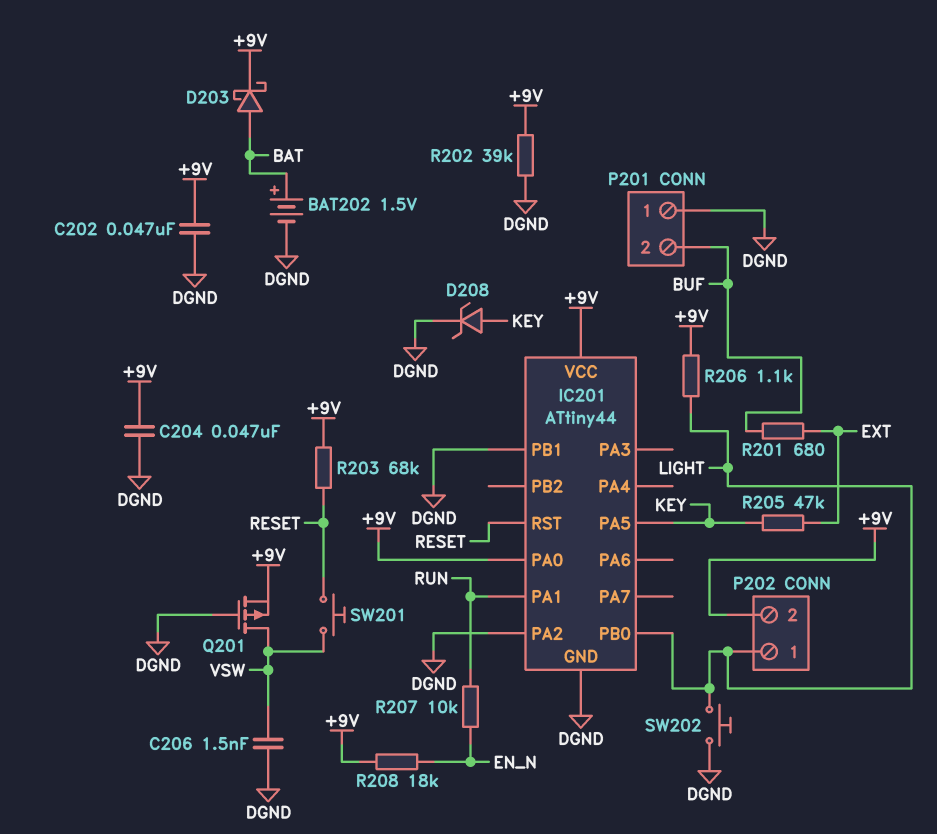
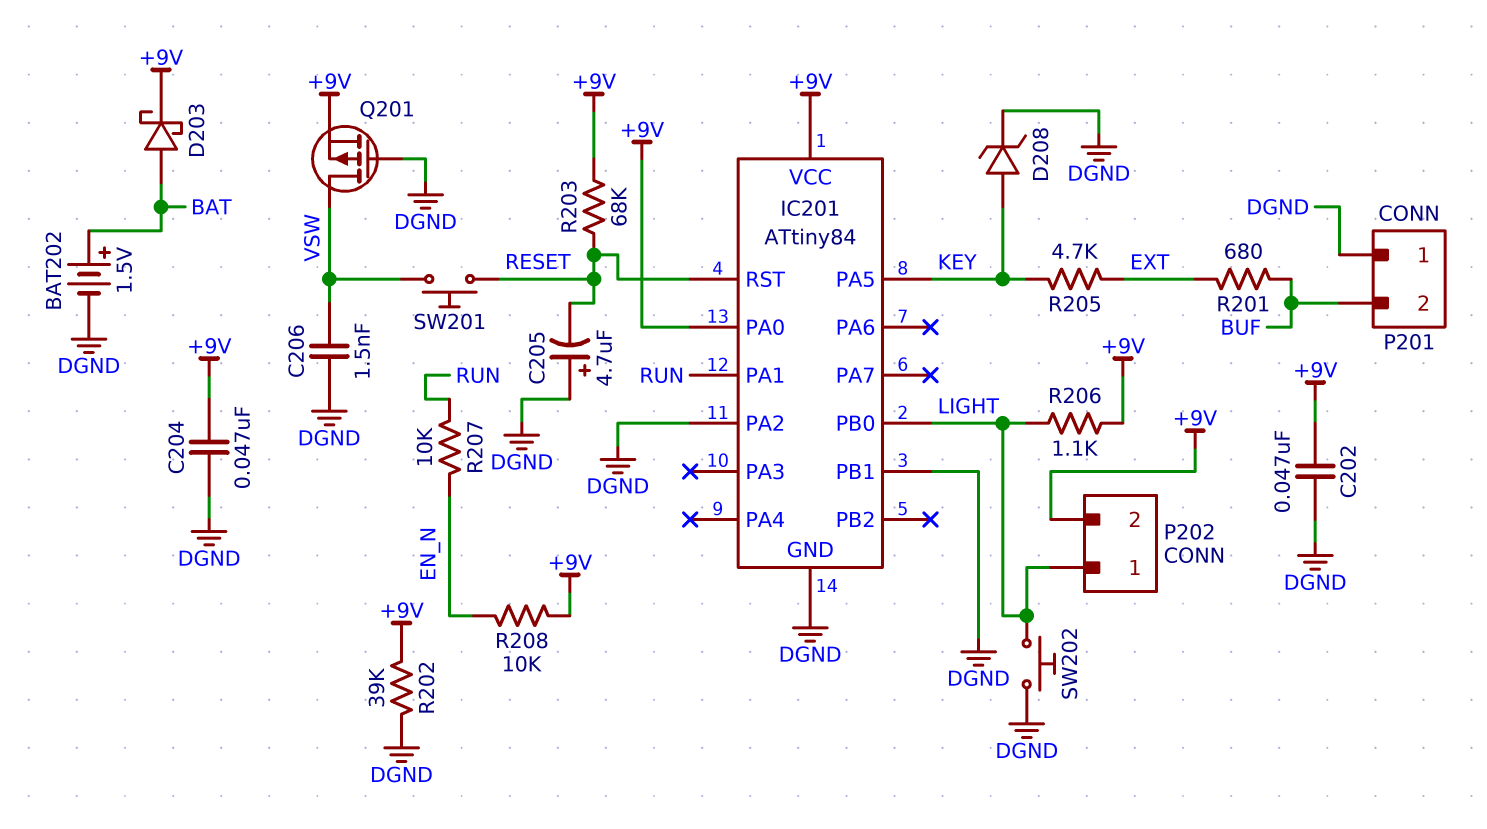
C205: none -> 4.7uF (plus DGND, minus RESET)
IC201: ATtiny44 -> ATtiny84
R205: 47k (EXT, KEY) -> 4.7k (EXT, KEY)
R208: 18k (+9V, EN_N) -> 10k (+9V, EN_N)

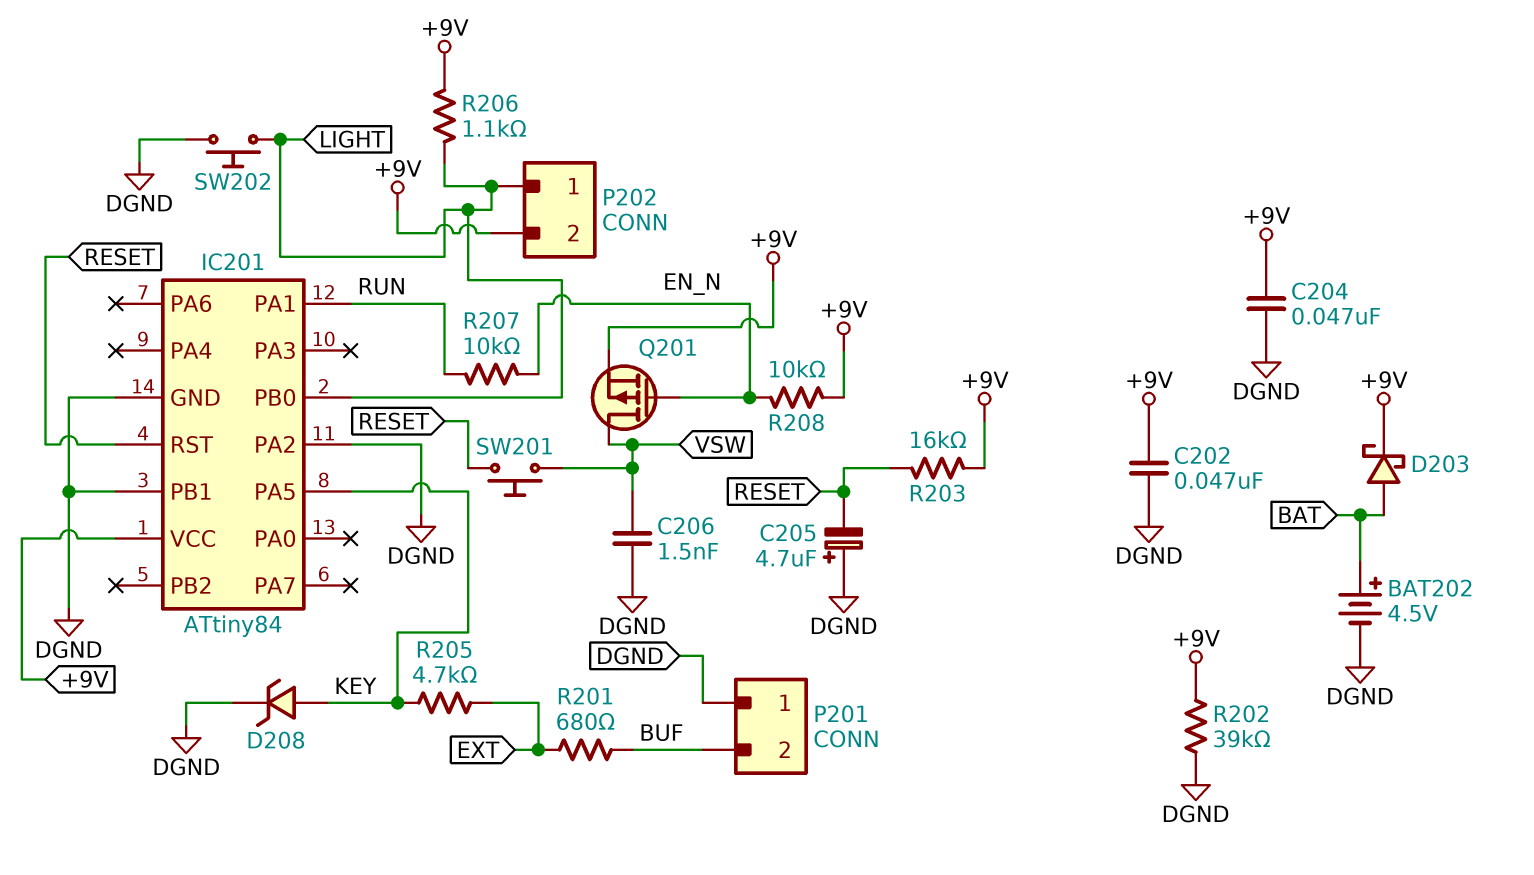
BAT202: 1.5V (plus BAT, minus DGND) -> 4.5V (plus BAT, minus DGND)
IC201 pin PA0: +9V -> none
Q201: PMOS (G DGND, D VSW, S +9V) -> PMOS (G EN_N, D VSW, S +9V)
R203: 68k (+9V, RESET) -> 16k (+9V, RESET)

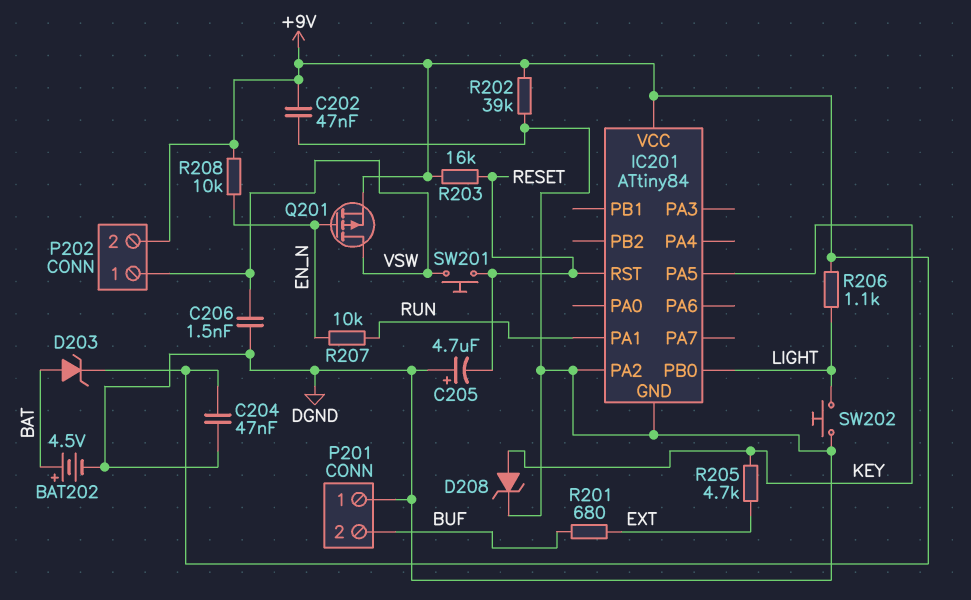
D203: schottky (A BAT, K +9V) -> zener (A BAT, K +9V)
IC201 pin PB1: DGND -> none
P202 pin 1: LIGHT -> VSW

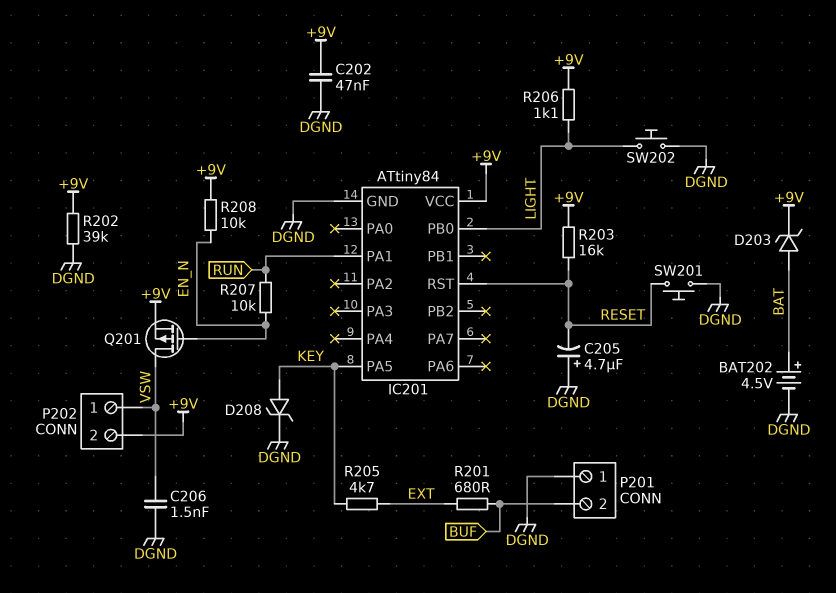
C204: 47nF (+9V, DGND) -> none
IC201 pin PA2: DGND -> none
SW201: button (RESET, VSW) -> button (DGND, RESET)

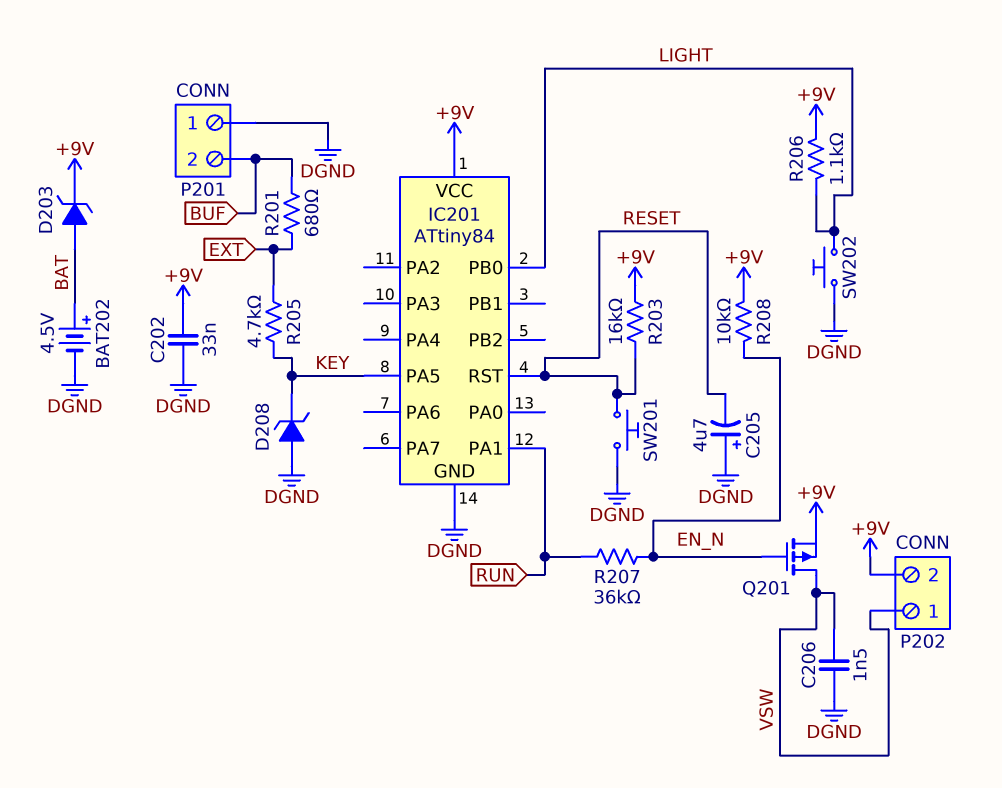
C202: 47nF (+9V, DGND) -> 33nF (+9V, DGND)
D208: zener (A KEY, K DGND) -> zener (A DGND, K KEY)
R202: 39k (+9V, DGND) -> none
R207: 10k (EN_N, RUN) -> 36k (EN_N, RUN)

